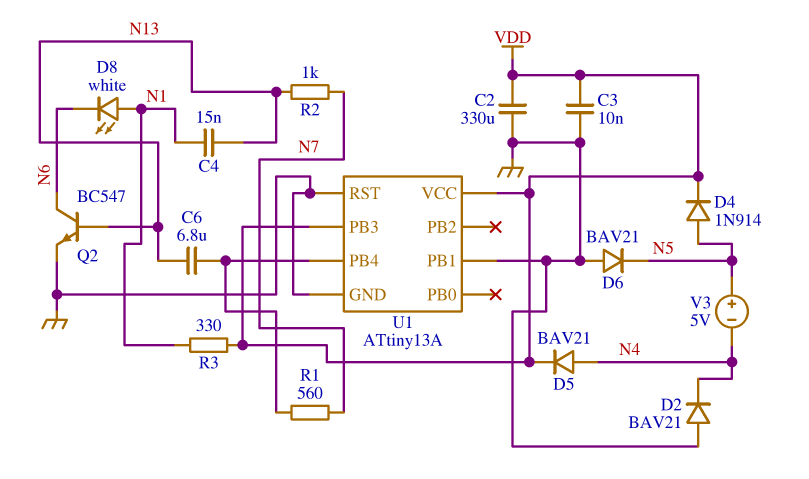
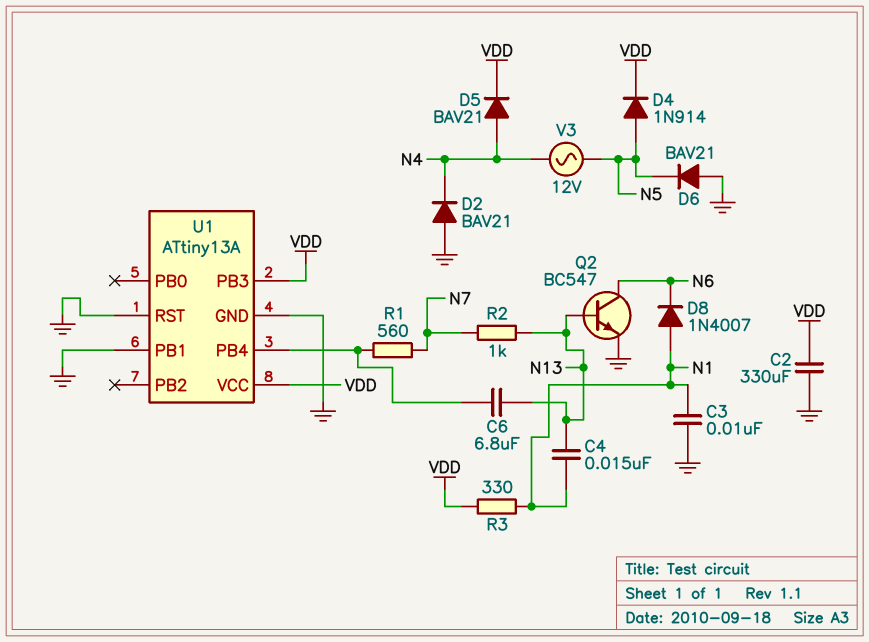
C3: 10nF (GND, VDD) -> 10nF (GND, N1)
D8: LED white (A N1, K N6) -> diode 1N4007 (A N1, K N6)
V3: 5V (plus N5, minus N4) -> AC 12V (N4, N5)

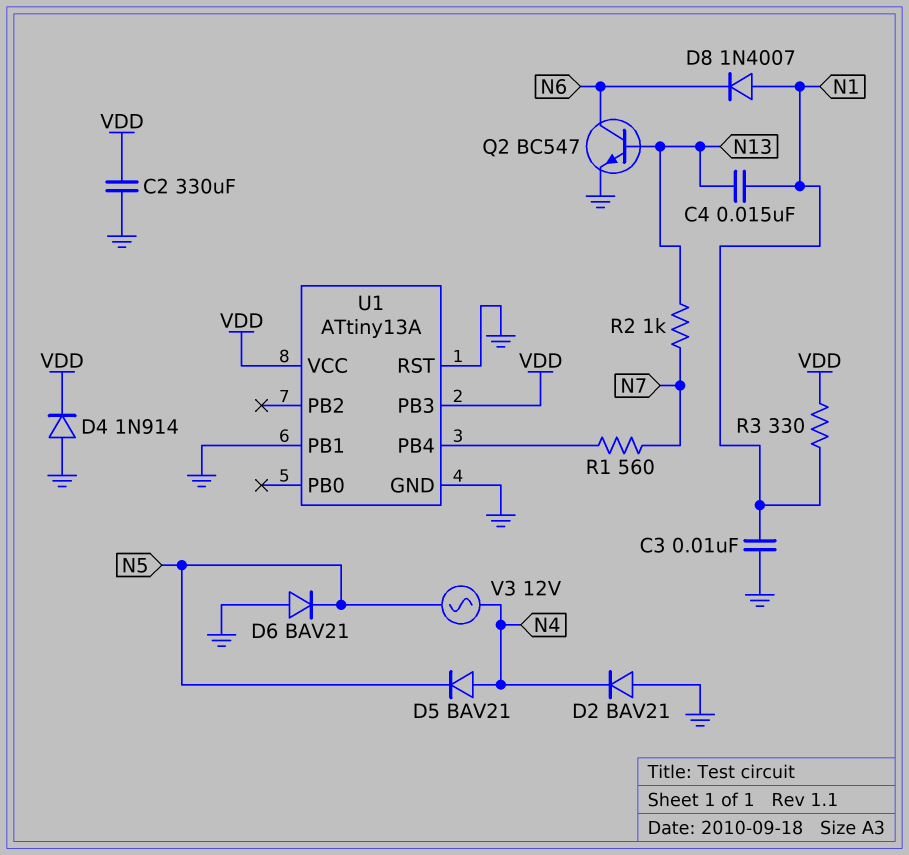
C6: 6.8uF (N13, U1/PB4) -> none
D4: diode 1N914 (A N5, K VDD) -> diode 1N914 (A GND, K VDD)
D5: diode BAV21 (A N4, K VDD) -> diode BAV21 (A N4, K N5)

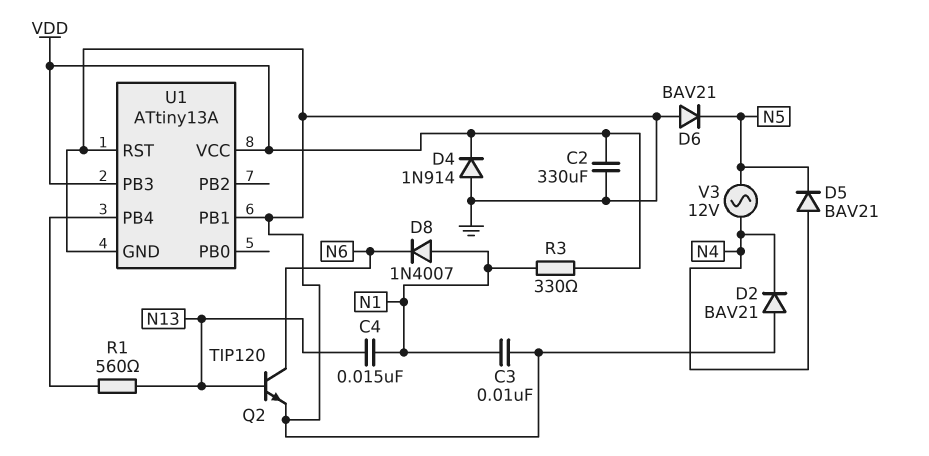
Q2: NPN BC547 (B N13, C N6, E GND) -> NPN TIP120 (B N13, C N6, E GND)
R1: 560 (N7, U1/PB4) -> 560 (N13, U1/PB4)
R2: 1k (N7, N13) -> none

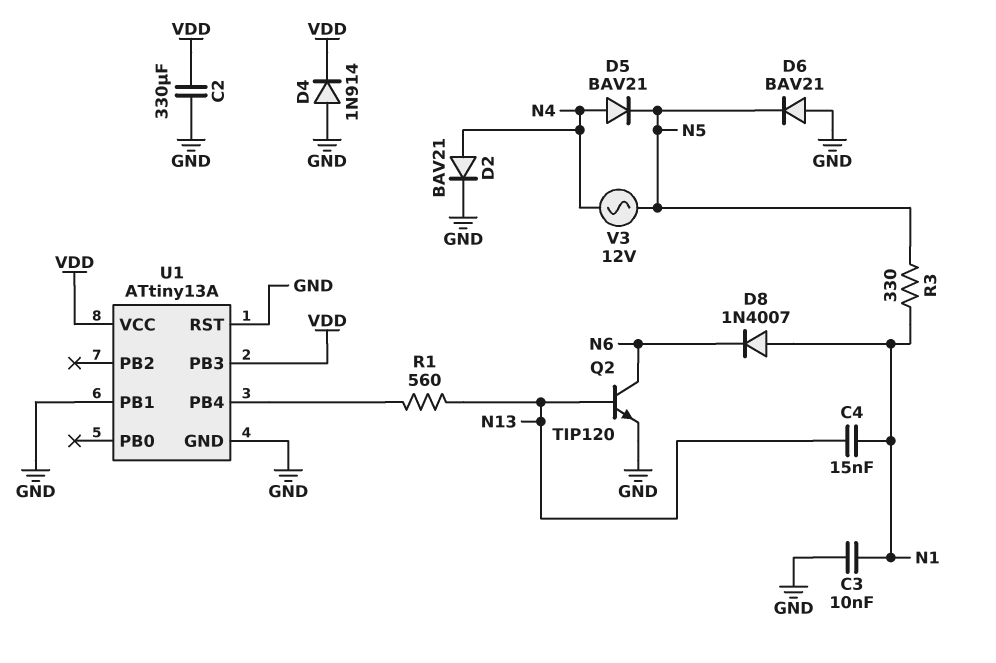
D2: diode BAV21 (A GND, K N4) -> diode BAV21 (A N4, K GND)
R3: 330 (N1, VDD) -> 330 (N1, N5)

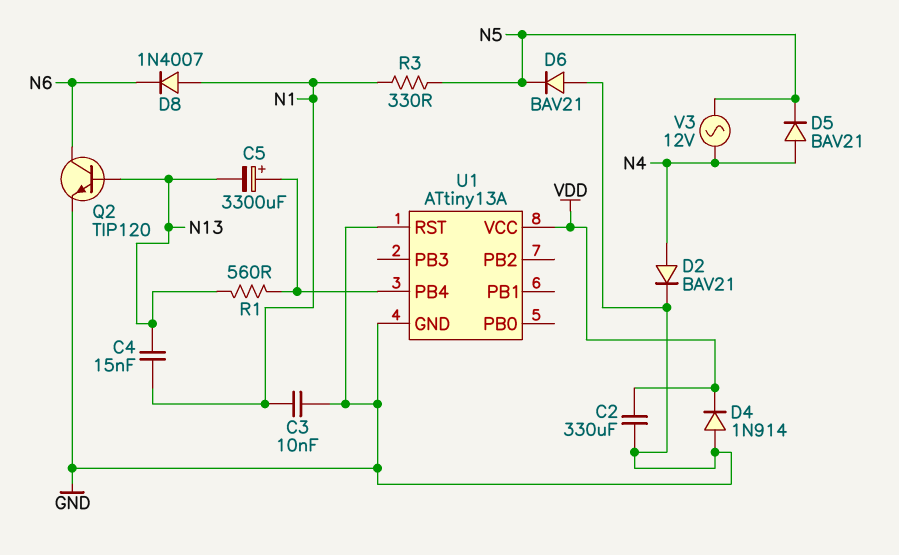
C5: none -> 3300uF (plus U1/PB4, minus N13)
U1 pin PB1: GND -> none
U1 pin PB3: VDD -> none

